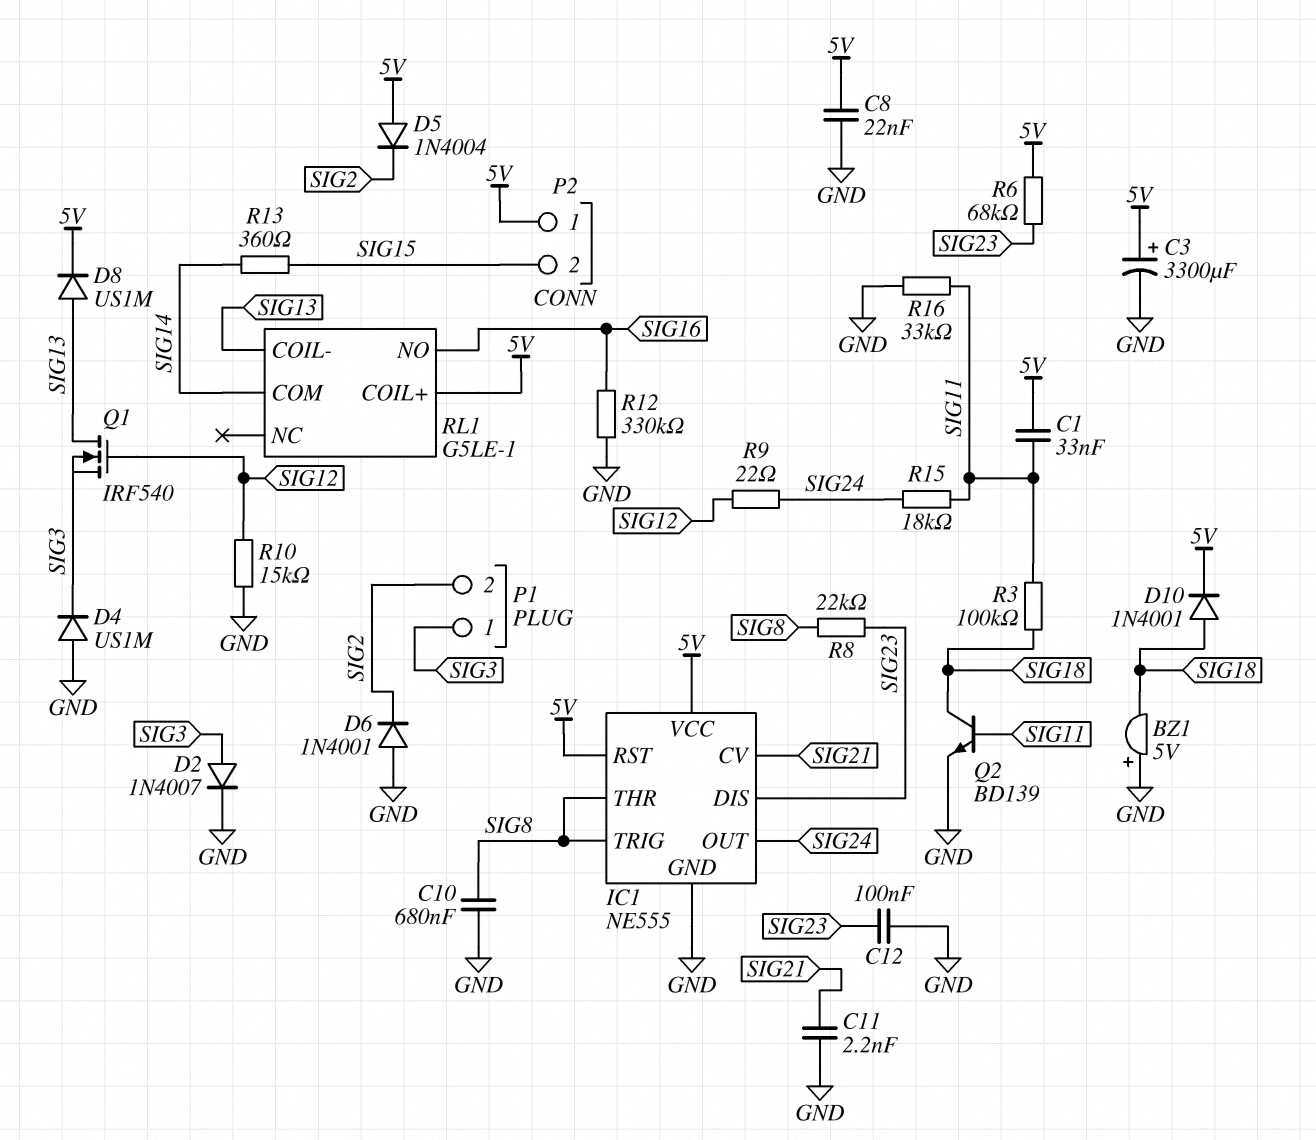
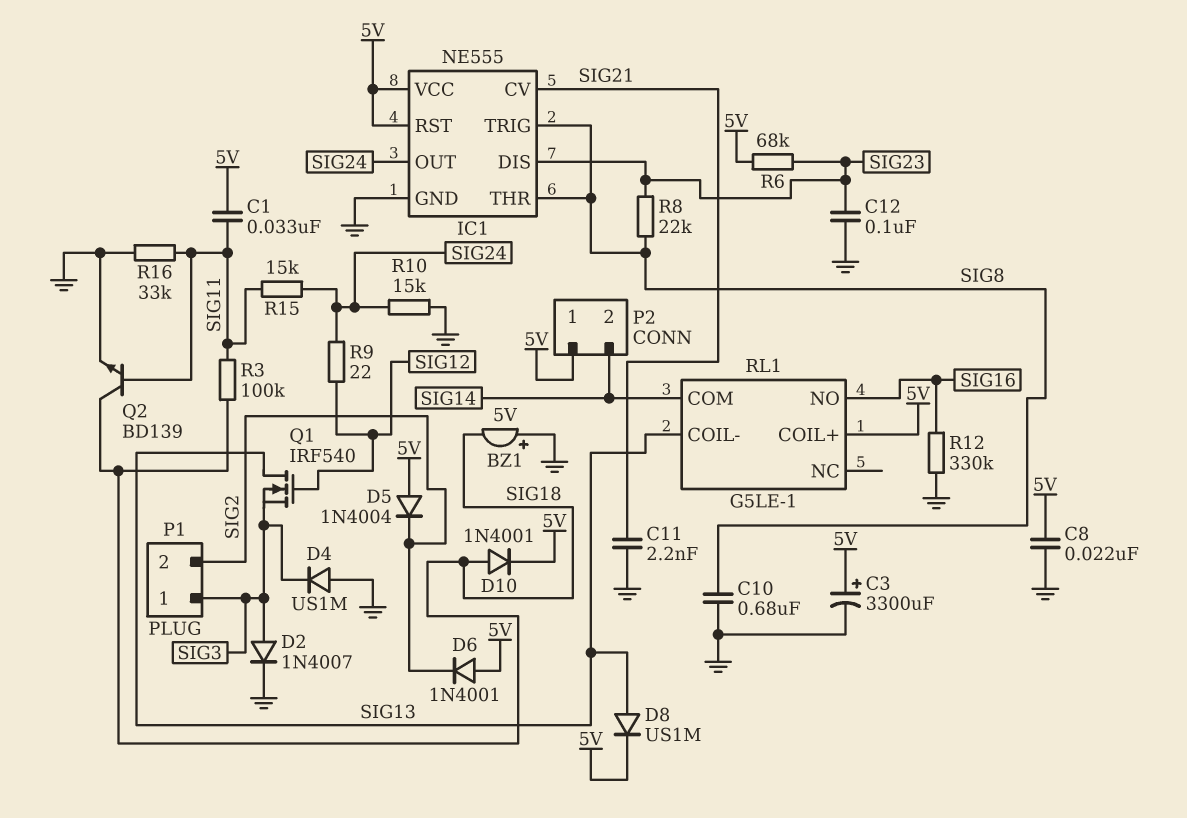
D6: diode 1N4001 (A GND, K SIG2) -> diode 1N4001 (A 5V, K SIG2)
P2 pin 2: SIG15 -> SIG14
R10: 15k (GND, SIG12) -> 15k (GND, SIG24)
R13: 360 (SIG14, SIG15) -> none
R15: 18k (SIG11, SIG24) -> 15k (SIG11, SIG24)

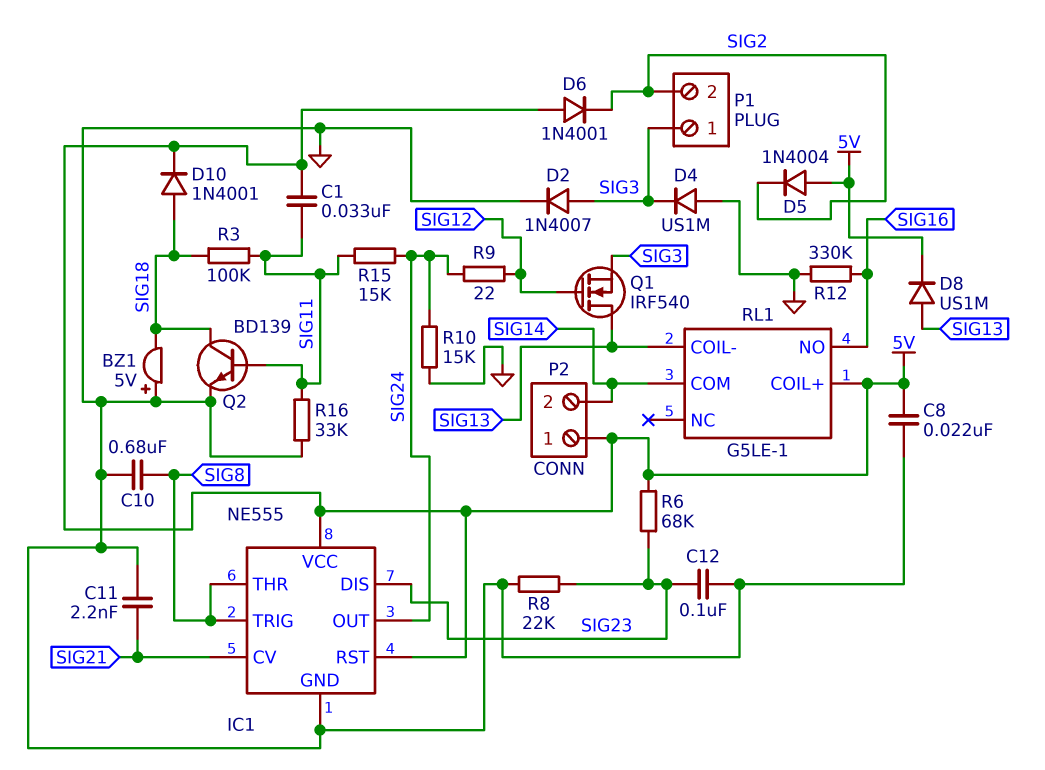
C3: 3300uF (plus 5V, minus GND) -> none
R8: 22k (SIG8, SIG23) -> 22k (GND, SIG23)

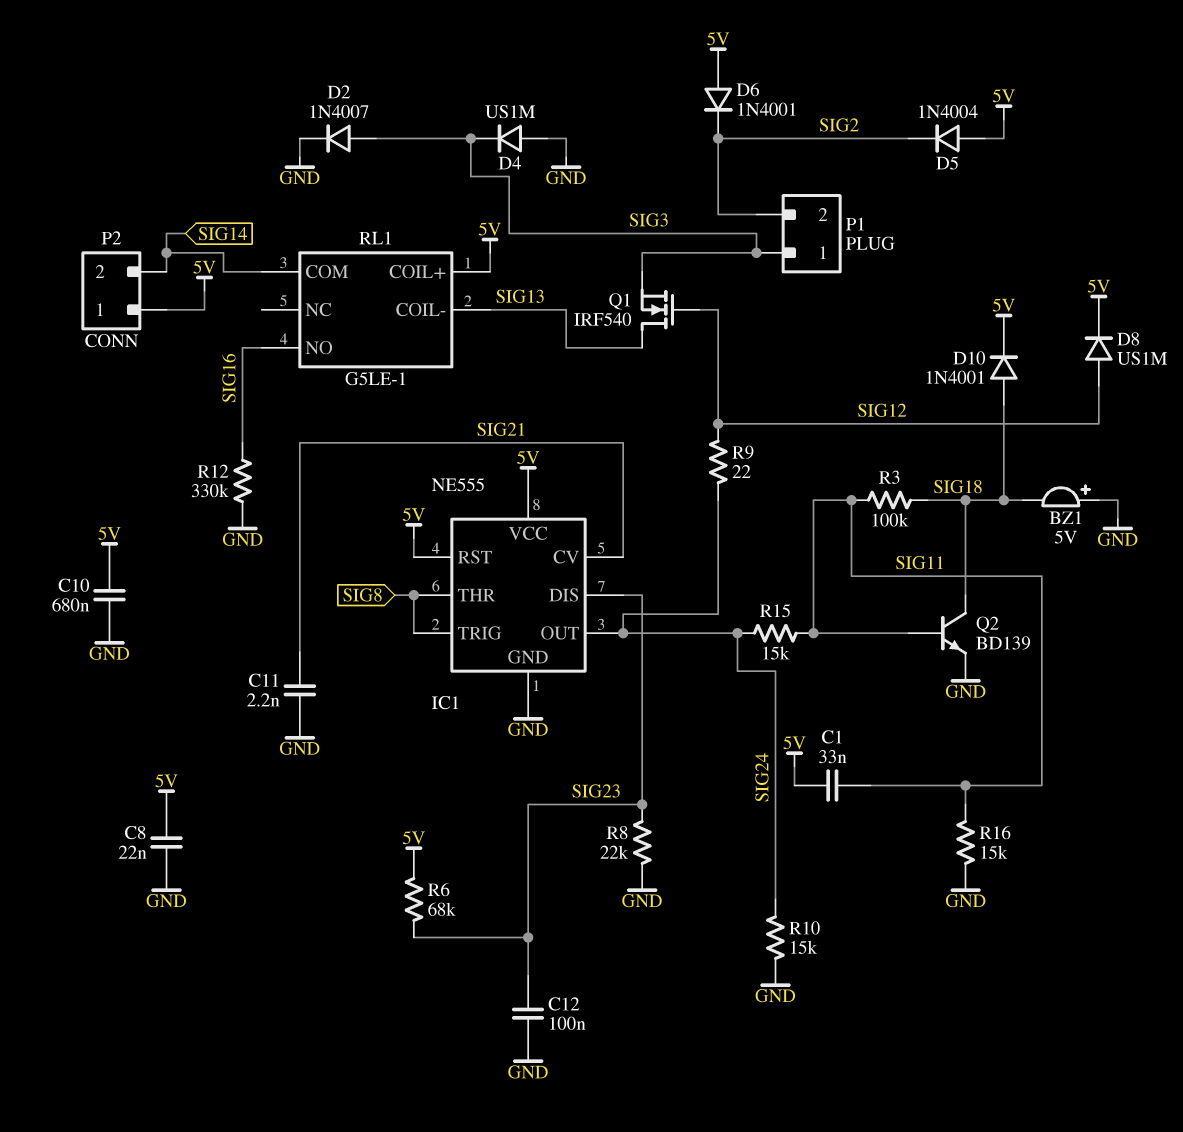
C10: 680nF (GND, SIG8) -> 680nF (5V, GND)
D8: diode US1M (A SIG13, K 5V) -> diode US1M (A SIG12, K 5V)
R16: 33k (GND, SIG11) -> 15k (GND, SIG11)

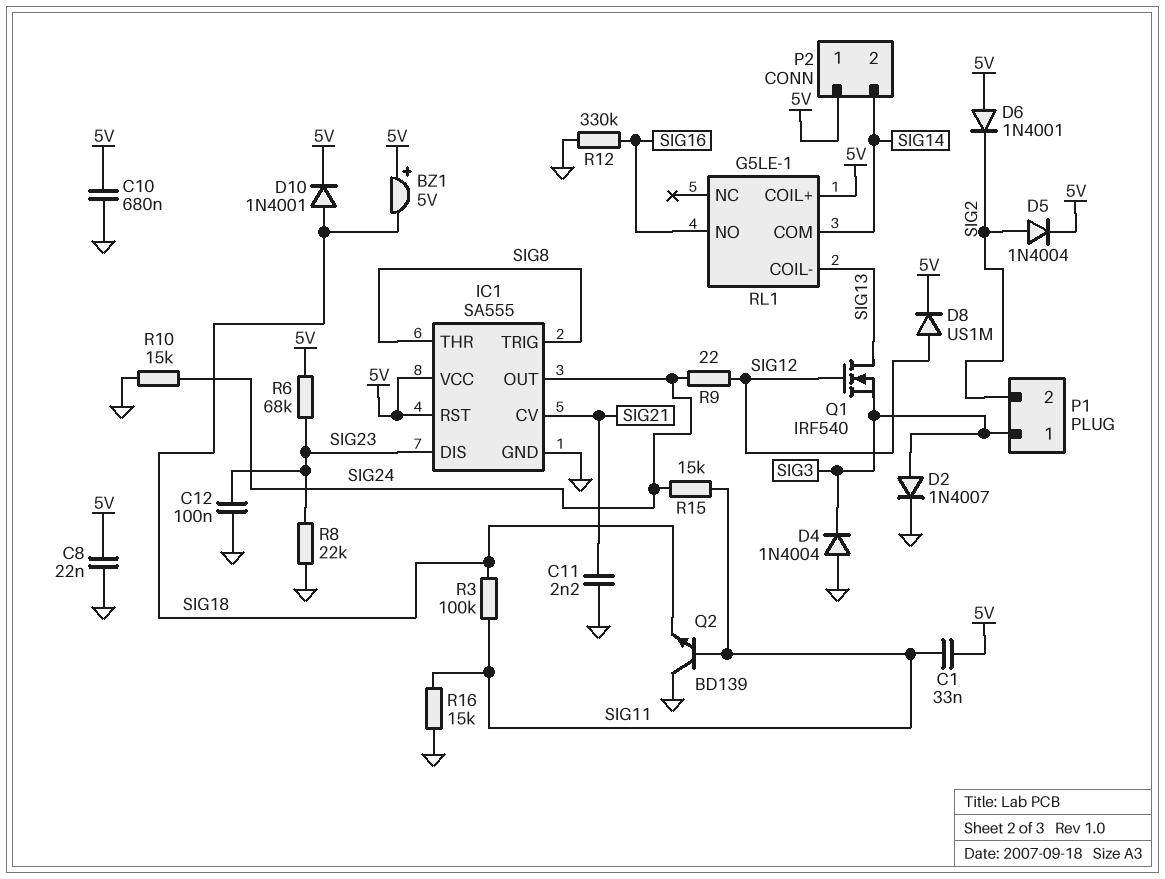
BZ1: buzzer 5V (plus GND, minus SIG18) -> buzzer 5V (plus 5V, minus SIG18)
D4: diode US1M (A GND, K SIG3) -> diode 1N4004 (A GND, K SIG3)
D5: diode 1N4004 (A 5V, K SIG2) -> diode 1N4004 (A SIG2, K 5V)
IC1: NE555 -> SA555
Q2: NPN BD139 (B SIG11, C SIG18, E GND) -> NPN BD139 (B SIG11, C GND, E SIG18)

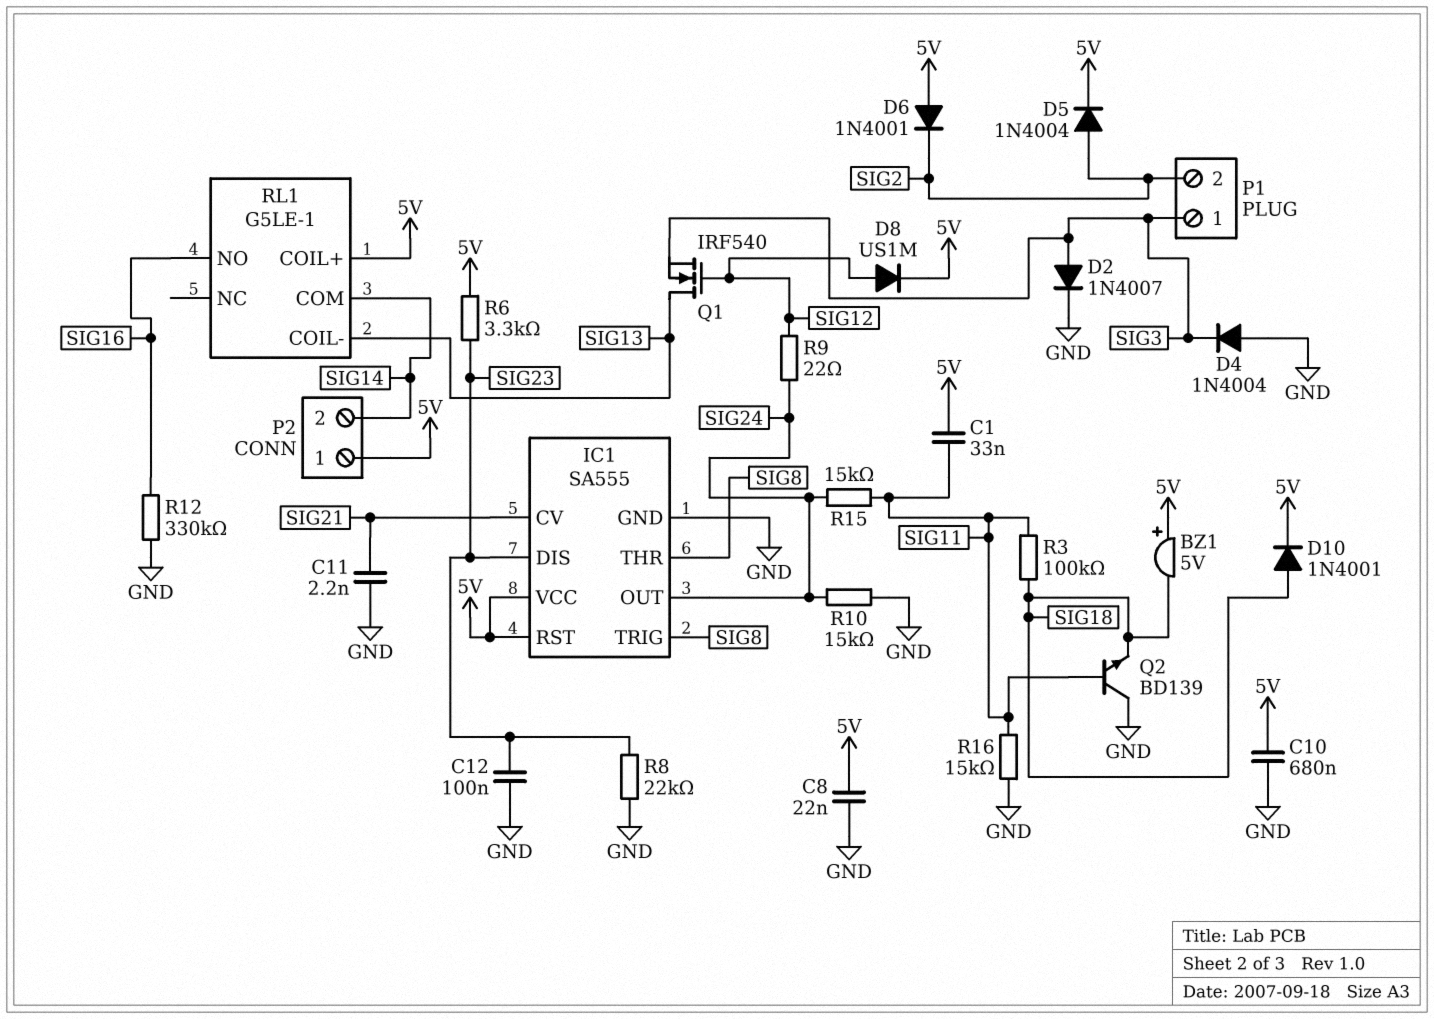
R6: 68k (5V, SIG23) -> 3.3k (5V, SIG23)

